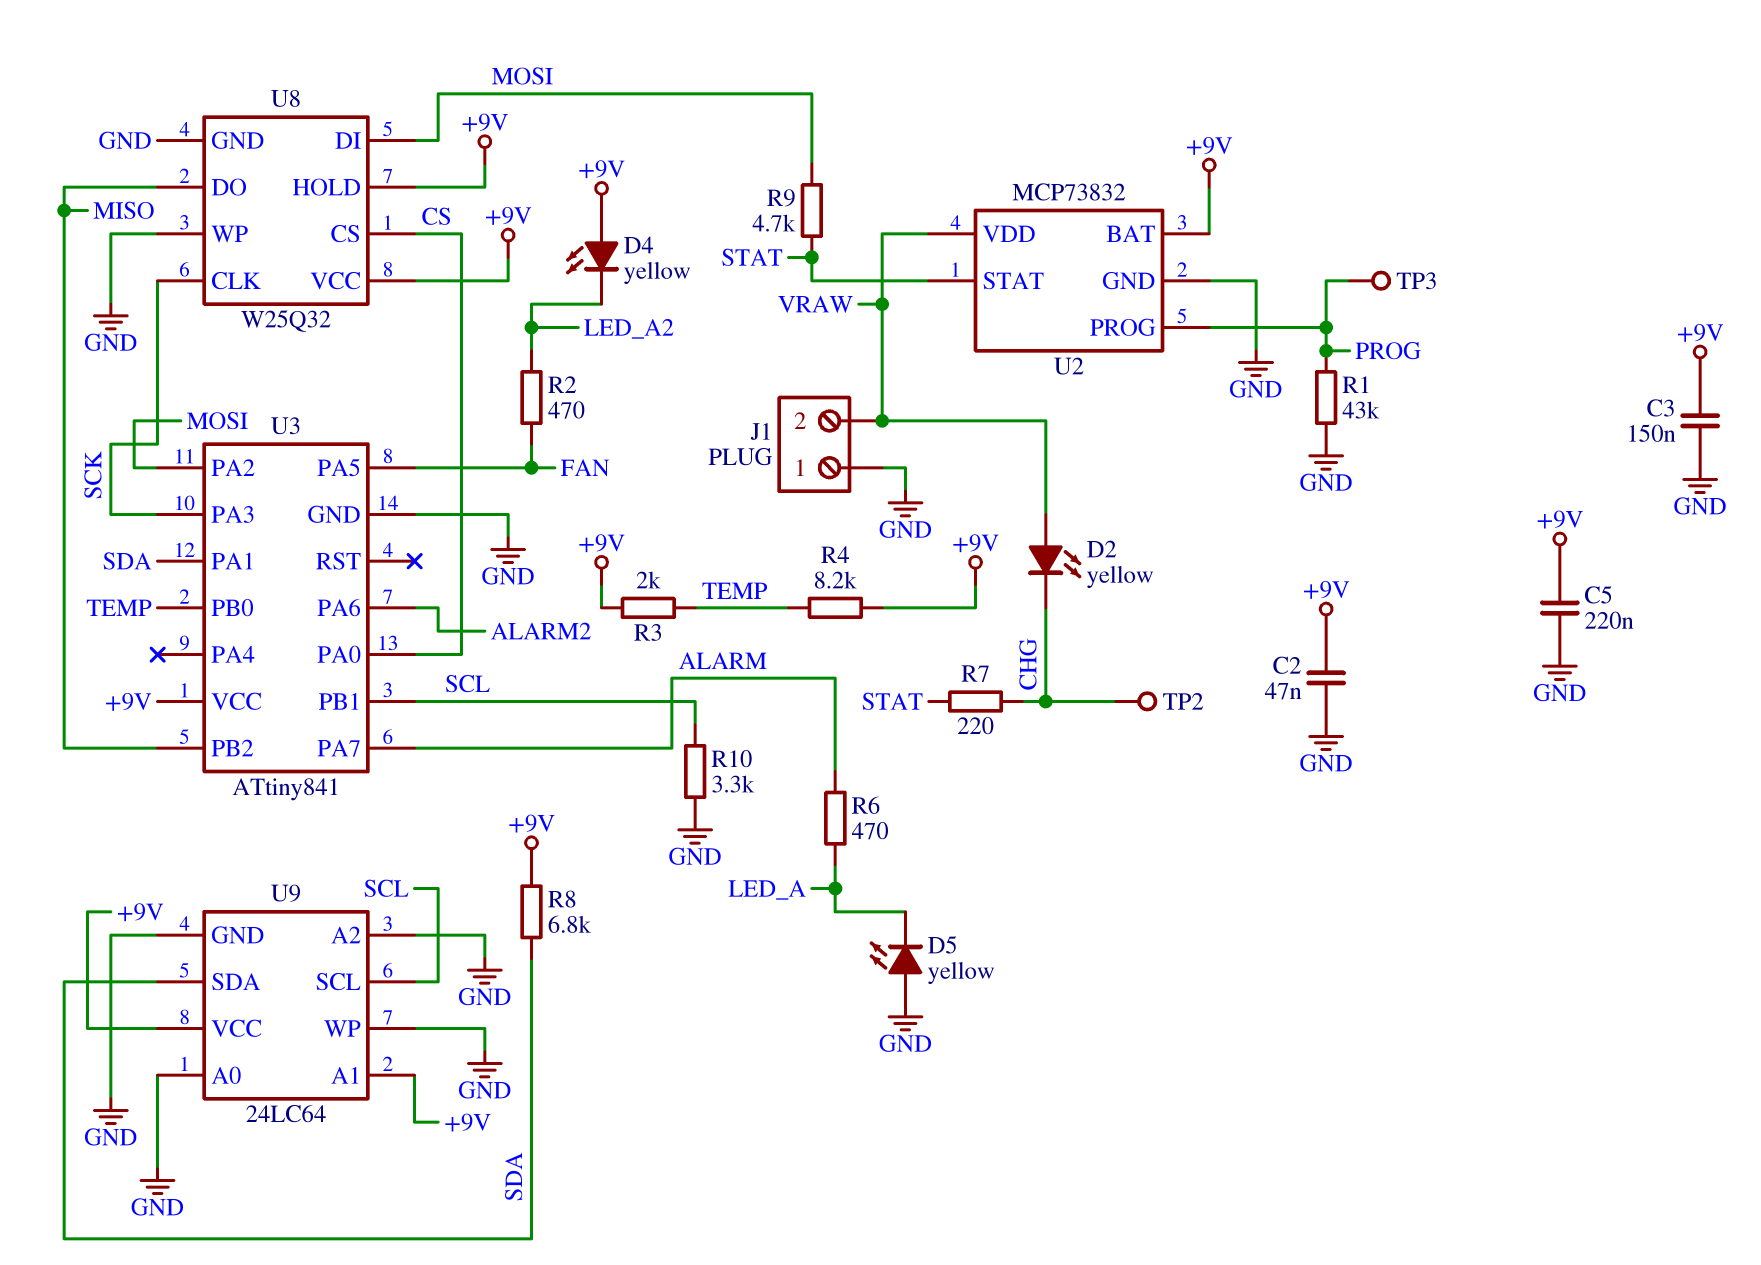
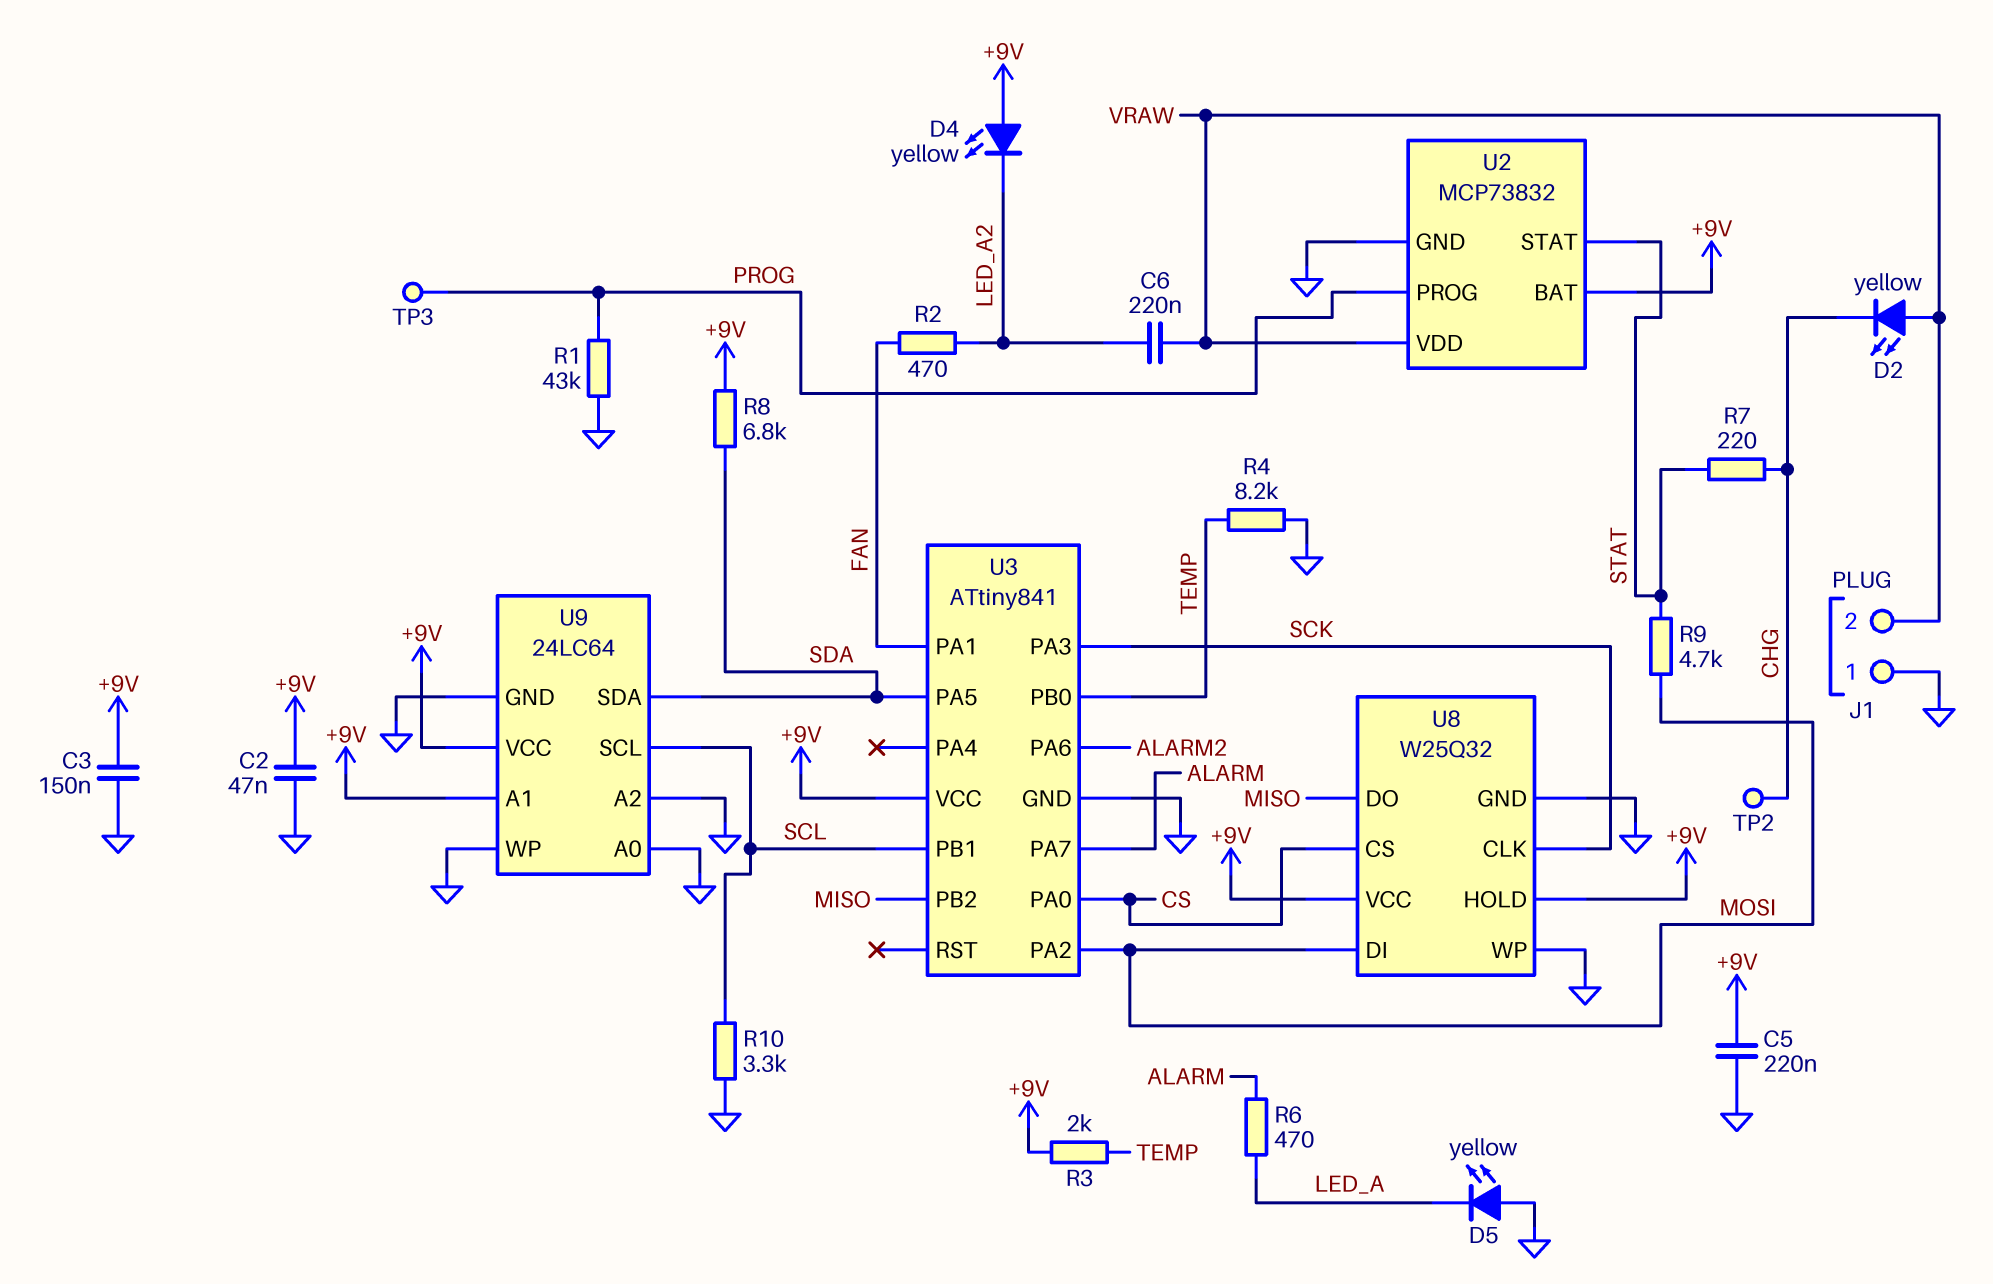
C6: none -> 220nF (LED_A2, VRAW)
R4: 8.2k (+9V, TEMP) -> 8.2k (GND, TEMP)
U3 pin PA1: SDA -> FAN
U3 pin PA5: FAN -> SDA

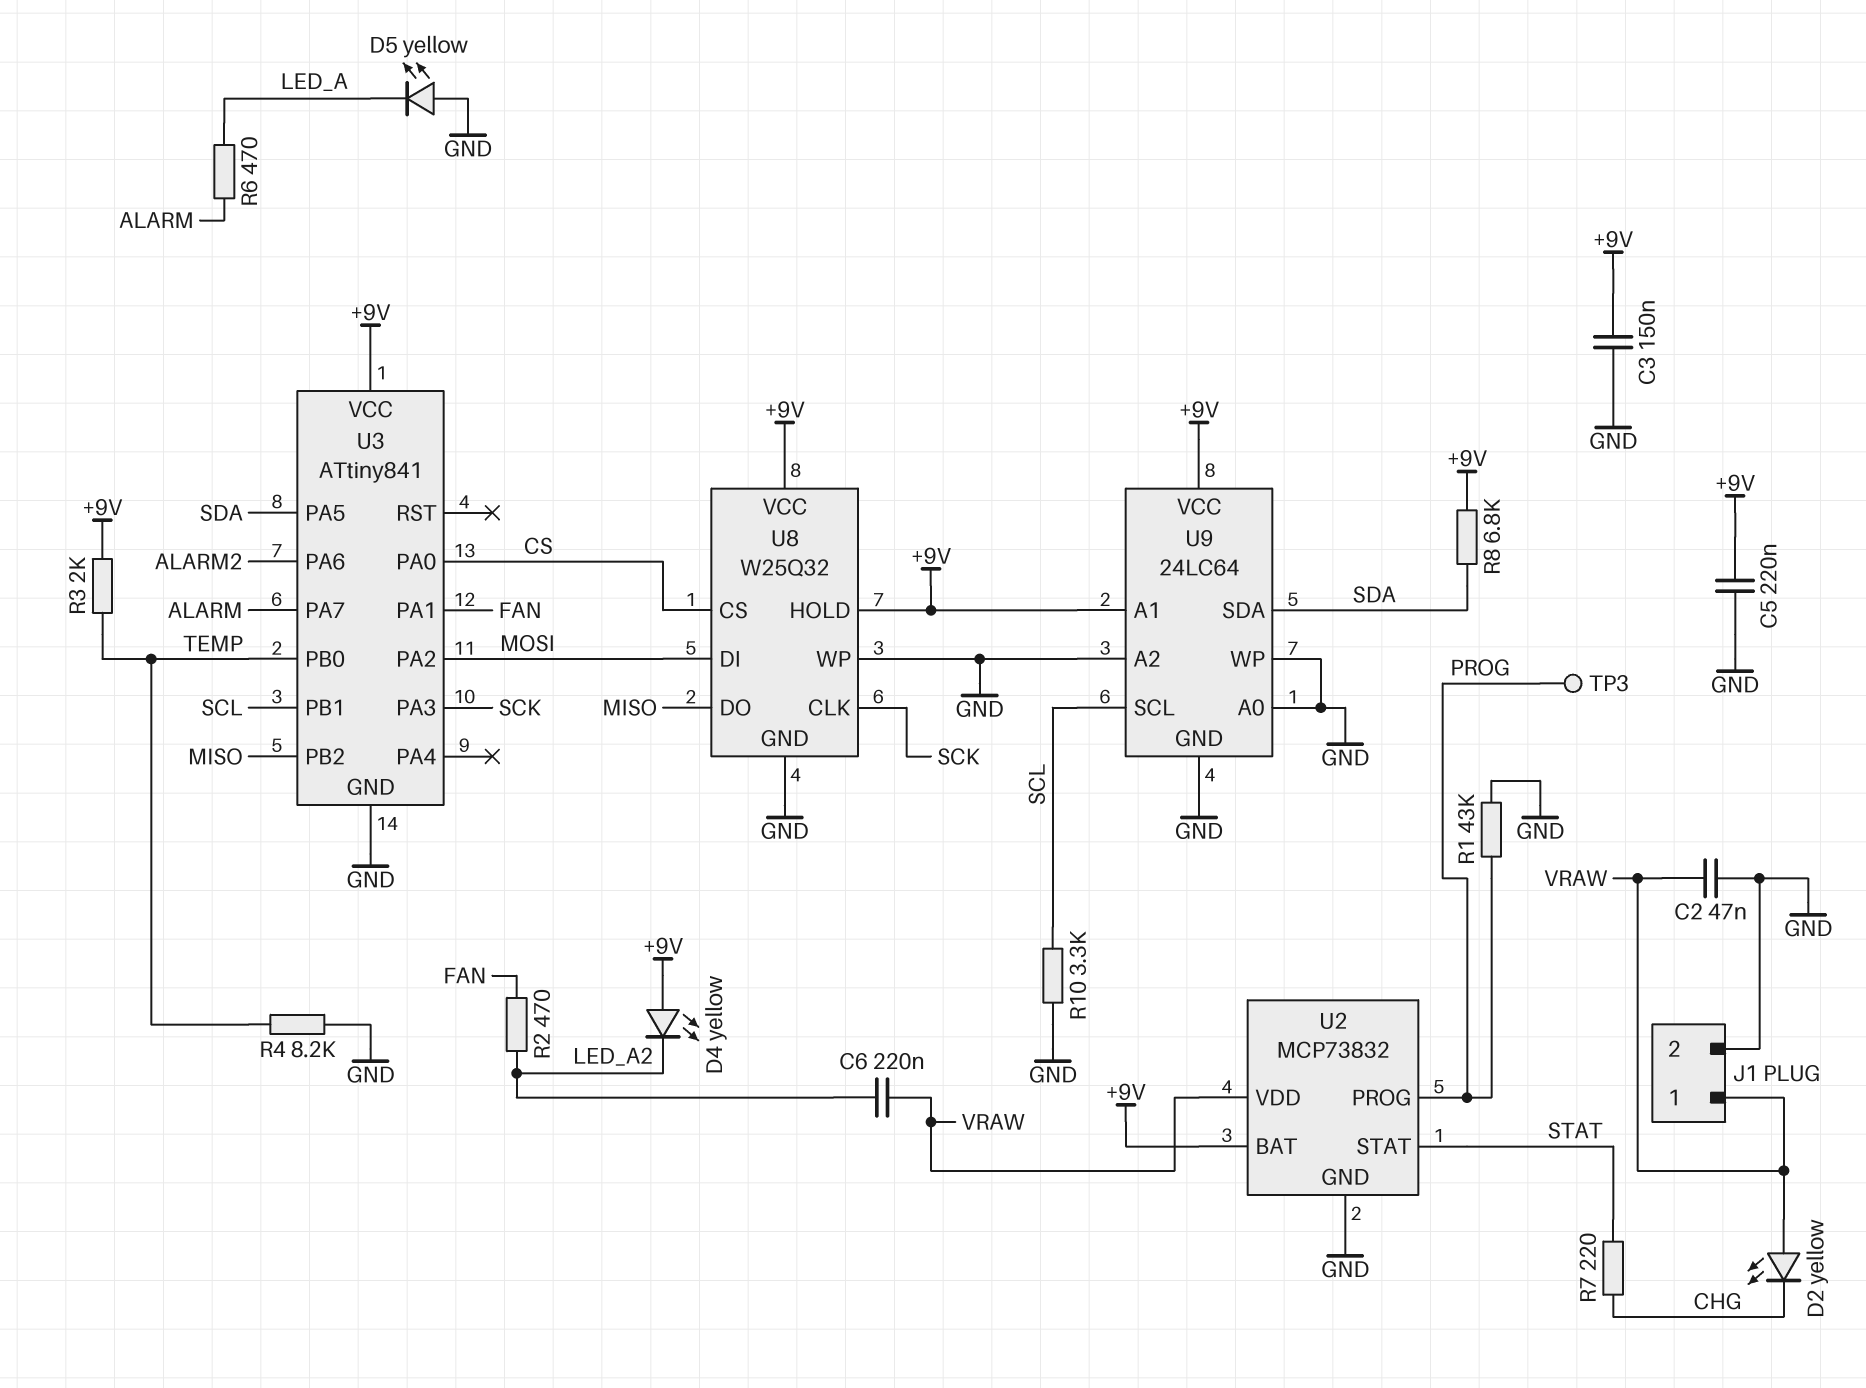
C2: 47nF (+9V, GND) -> 47nF (GND, VRAW)
J1 pin 1: GND -> VRAW
J1 pin 2: VRAW -> GND
R9: 4.7k (MOSI, STAT) -> none
TP2: test point (CHG) -> none

